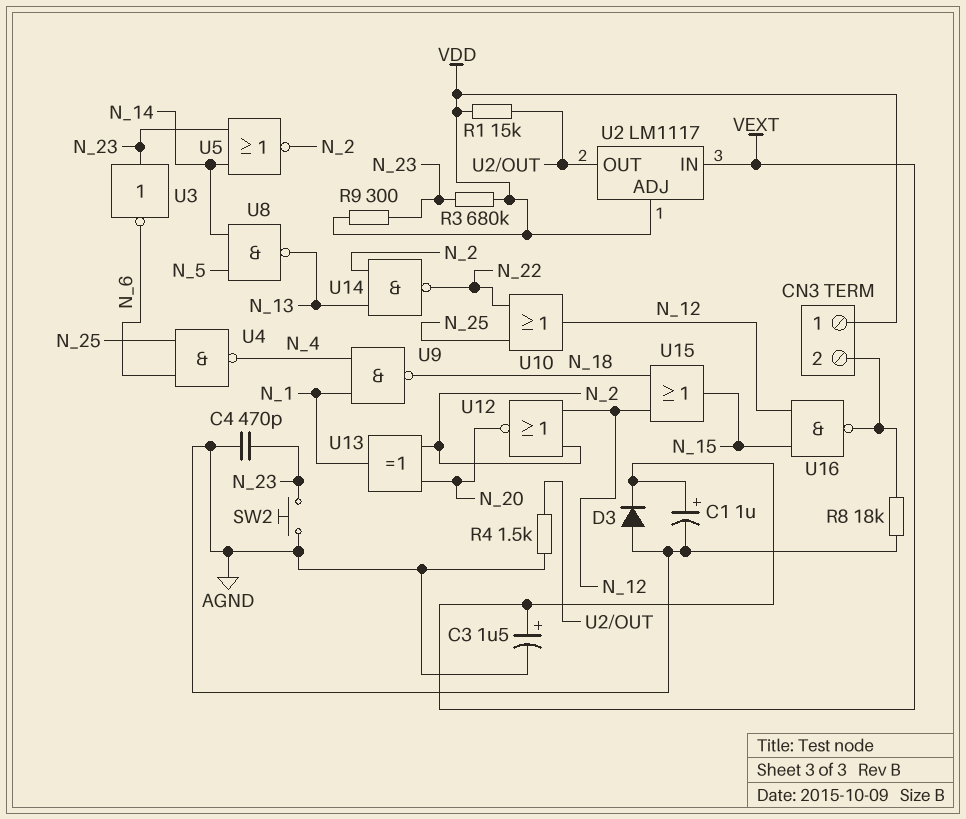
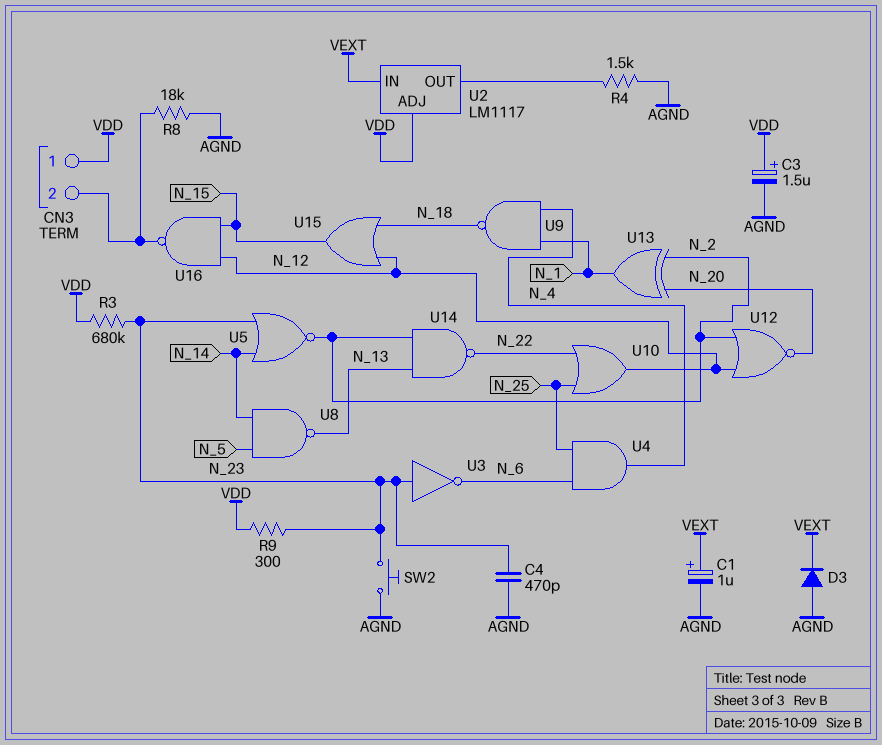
C3: 1.5uF (plus VEXT, minus AGND) -> 1.5uF (plus VDD, minus AGND)
R1: 15k (U2/OUT, VDD) -> none
U4: NAND (in N_6, in N_25, out N_4) -> AND (in N_6, in N_25, out N_4)

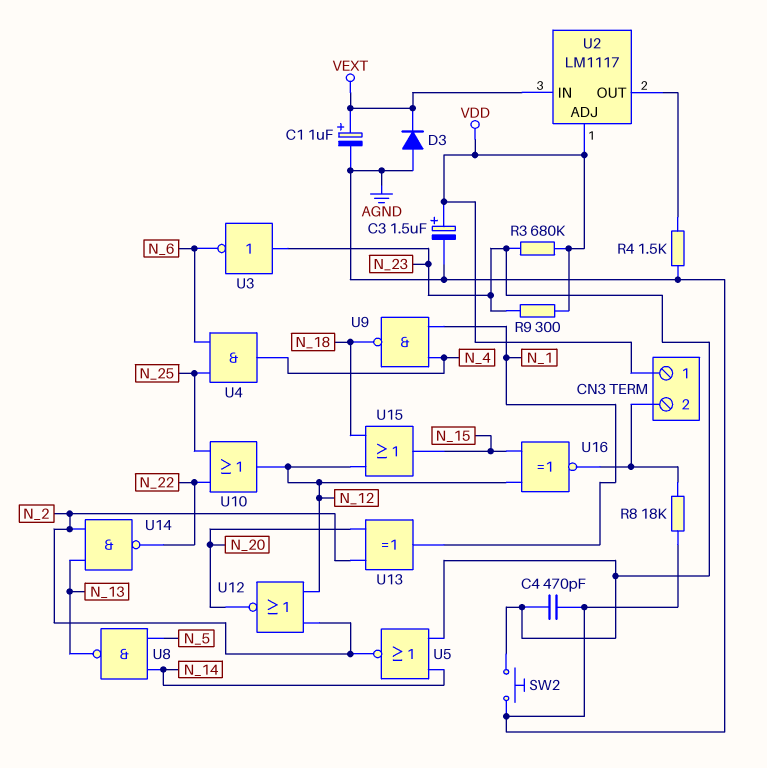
U16: NAND (in N_12, in N_15, out CN3/2) -> XNOR (in N_12, in N_15, out CN3/2)

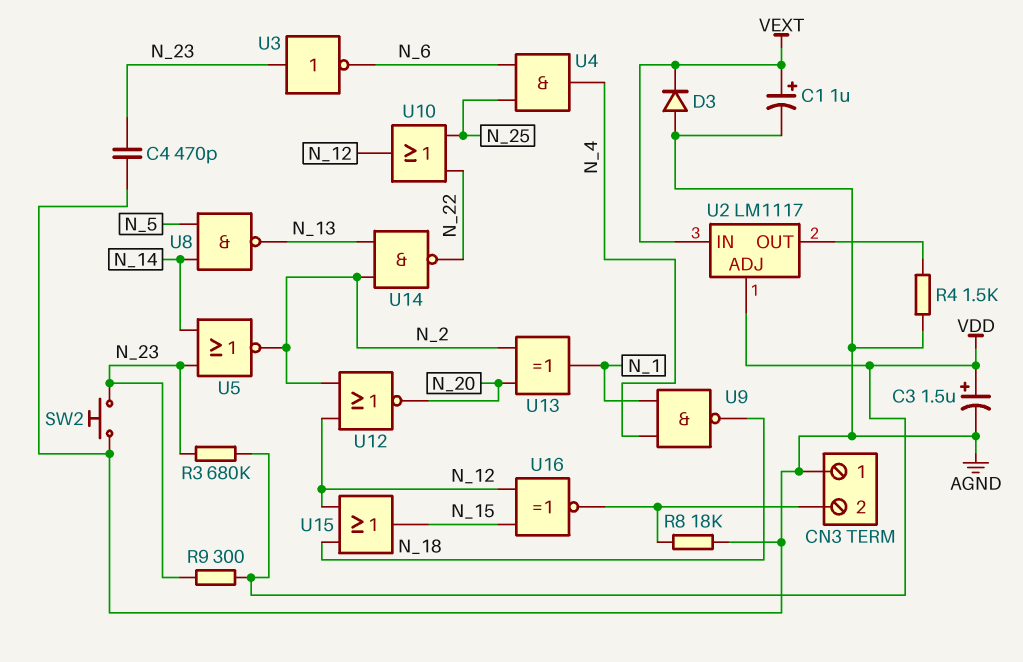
CN3 pin 1: VDD -> AGND

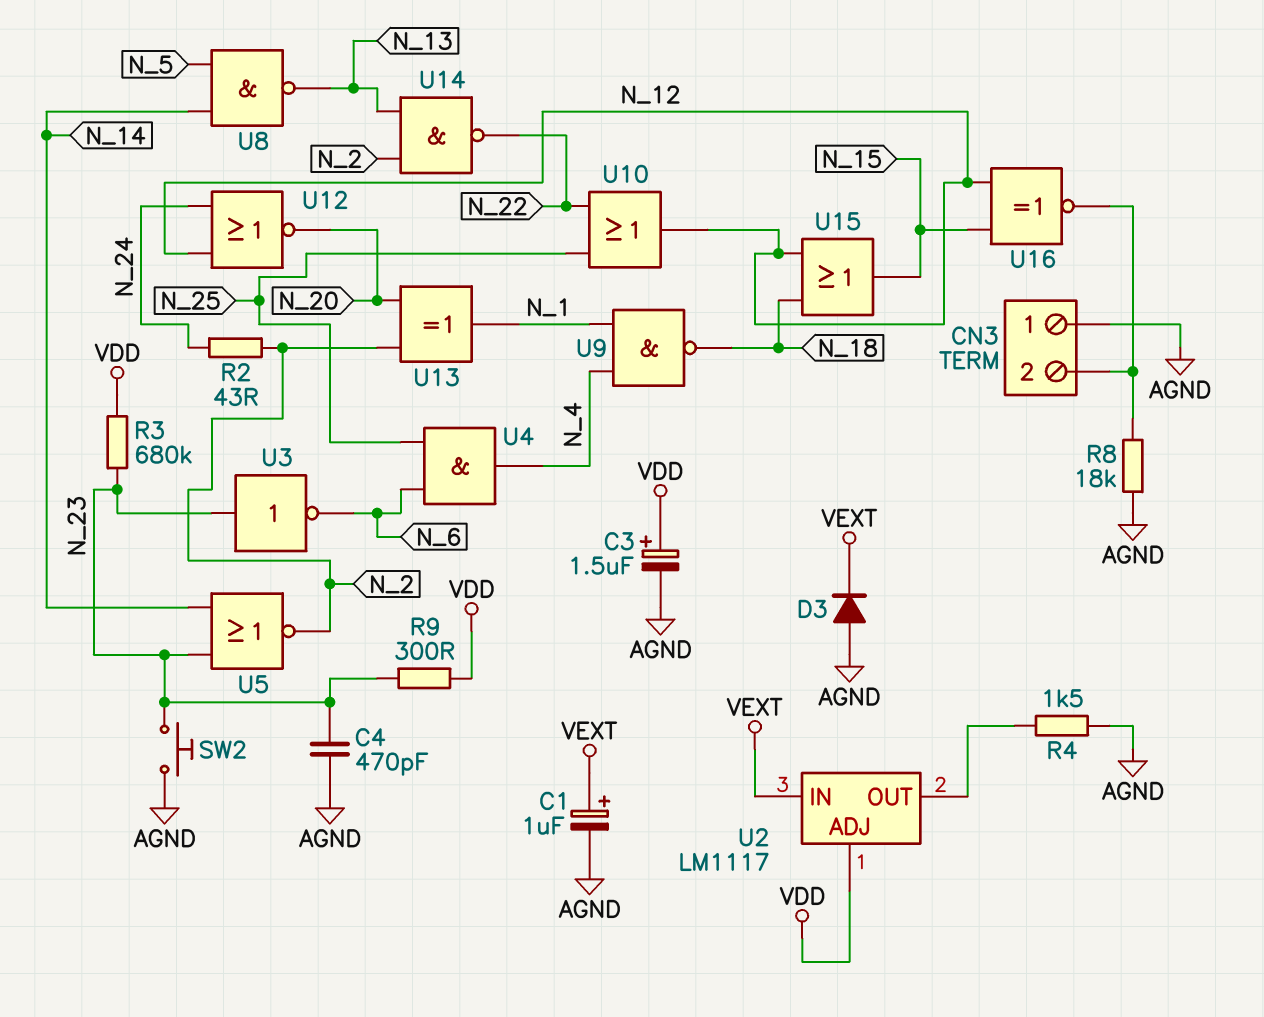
R2: none -> 43 (N_2, N_24)
U12: NOR (in N_2, in N_12, out N_20) -> NOR (in N_12, in N_24, out N_20)

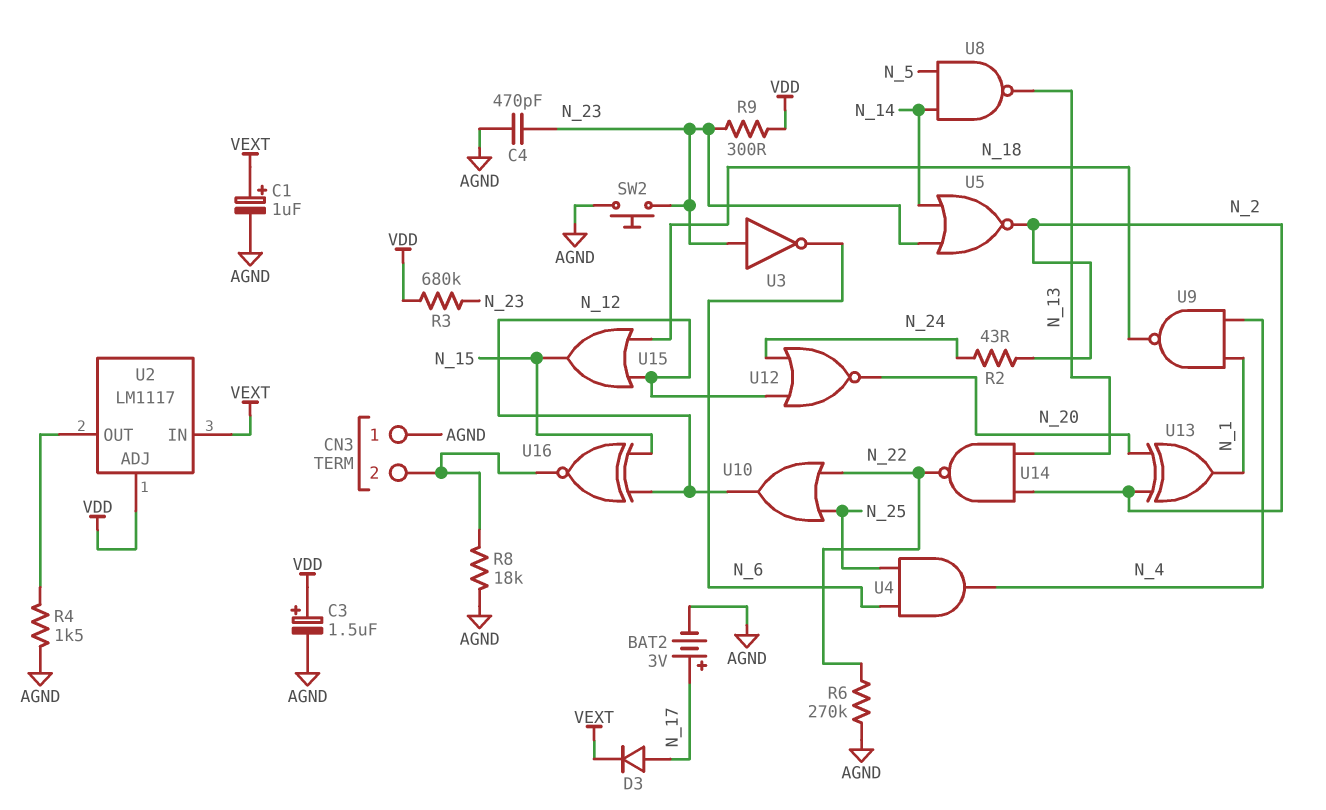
BAT2: none -> 3V (plus N_17, minus AGND)
D3: diode (A AGND, K VEXT) -> diode (A N_17, K VEXT)
R6: none -> 270k (AGND, N_22)

